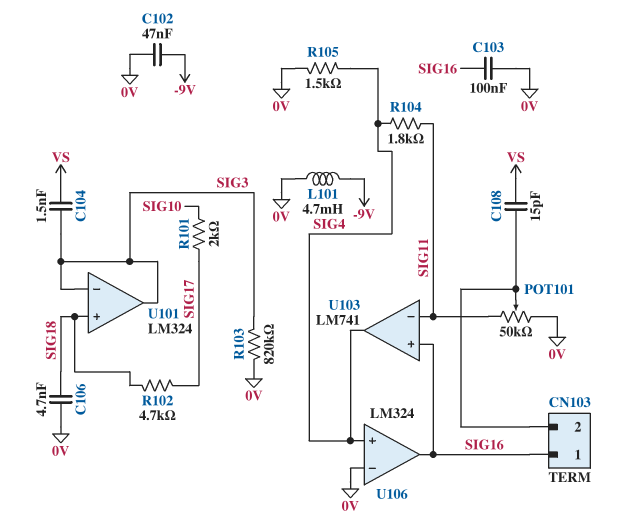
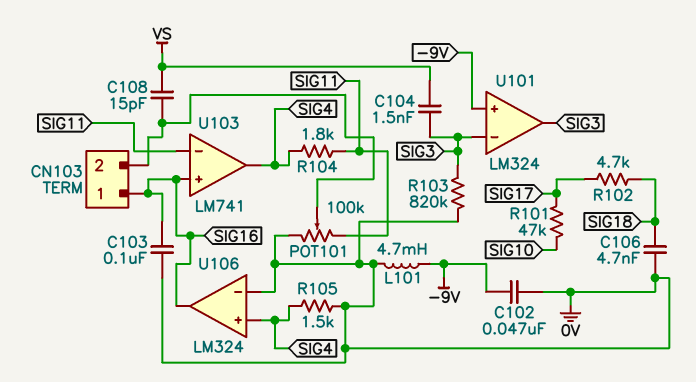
POT101: 50k (0V, SIG11, wiper CN103/2) -> 100k (0V, SIG11, wiper CN103/2)
R101: 2k (SIG10, SIG17) -> 47k (SIG10, SIG17)
U101 pin in+: SIG18 -> -9V

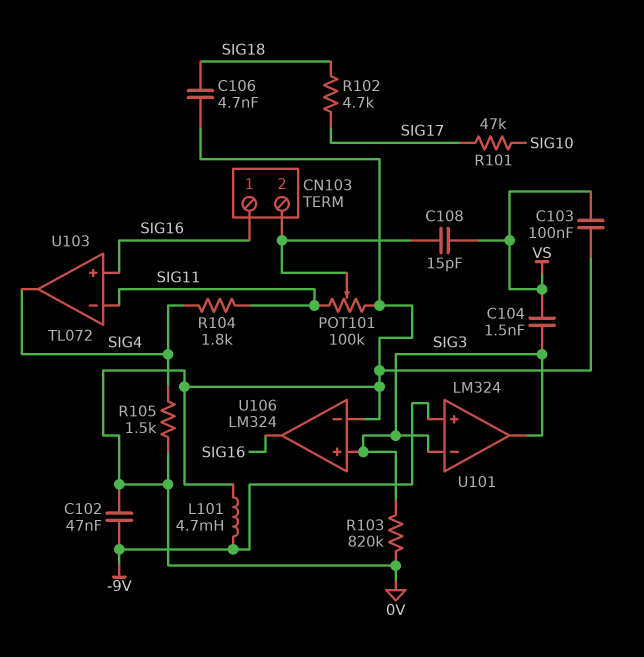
C103: 100nF (0V, SIG16) -> 100nF (0V, VS)
U103: LM741 -> TL072
U106 pin in+: SIG4 -> SIG3

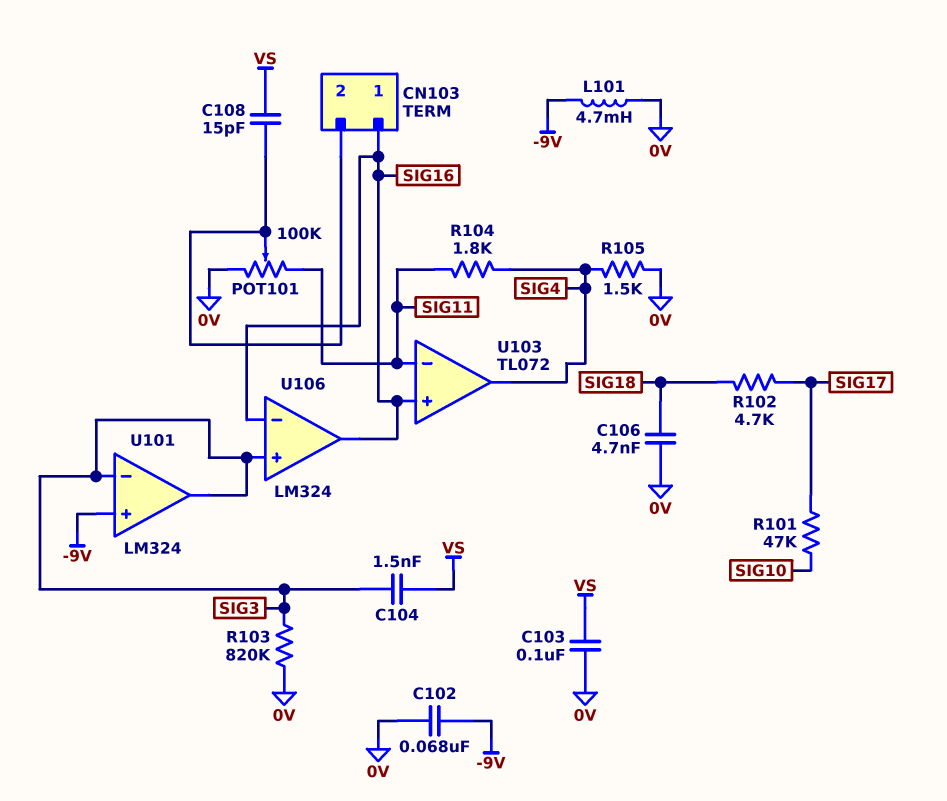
C102: 47nF (-9V, 0V) -> 68nF (-9V, 0V)
U106 pin in-: 0V -> SIG16

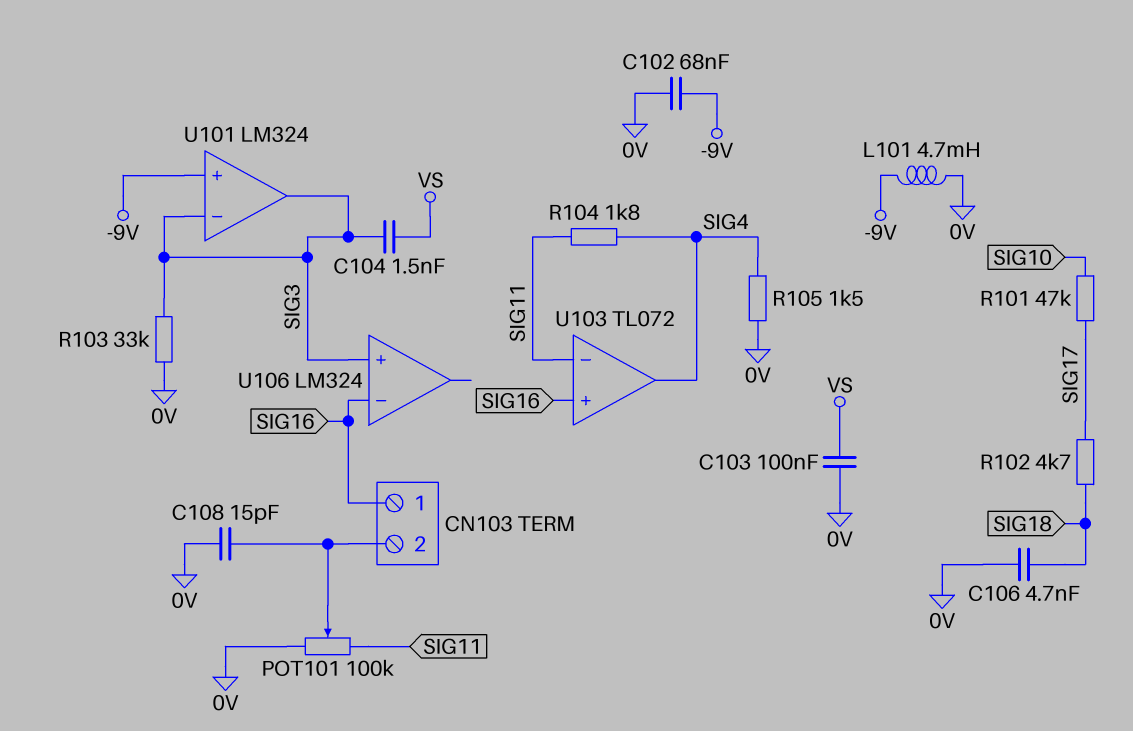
C108: 15pF (CN103/2, VS) -> 15pF (0V, CN103/2)
R103: 820k (0V, SIG3) -> 33k (0V, SIG3)
U106 pin out: SIG16 -> none

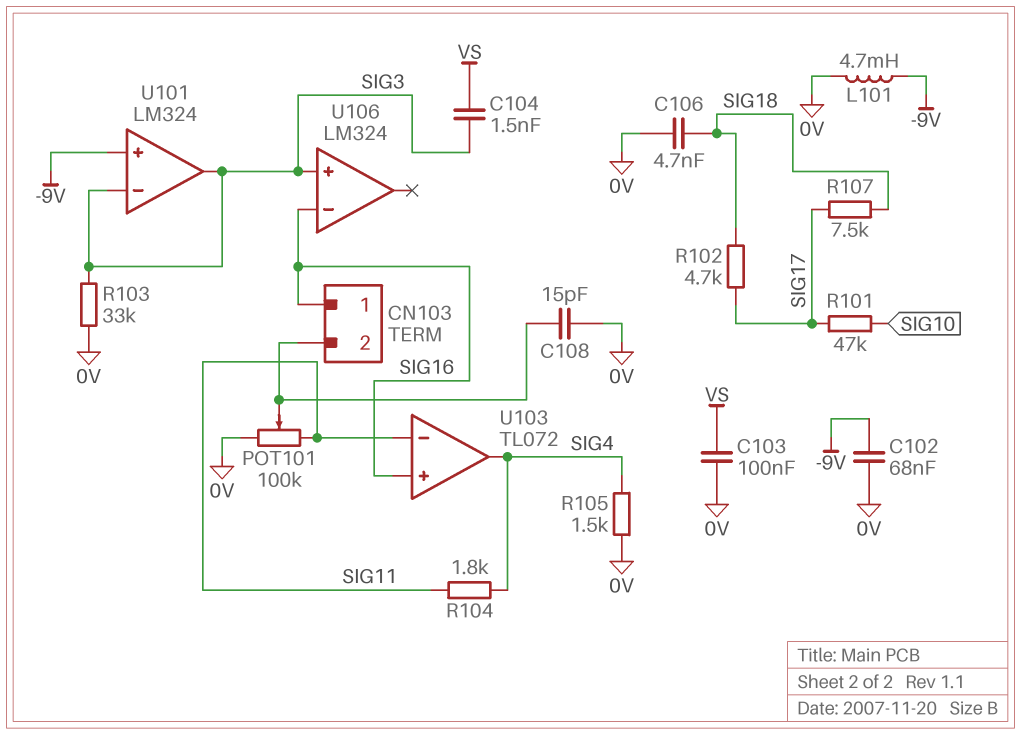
R107: none -> 7.5k (SIG17, SIG18)

